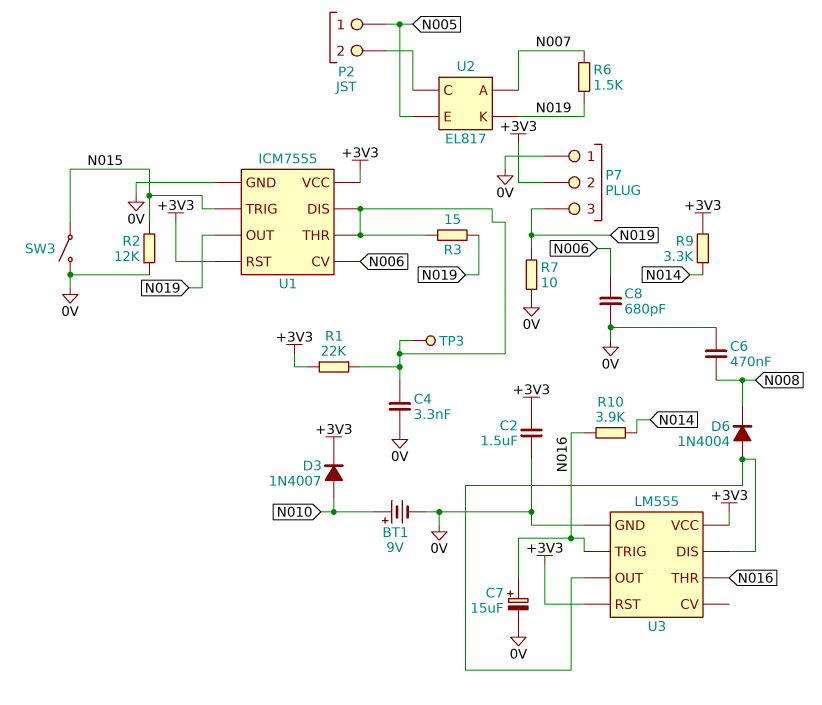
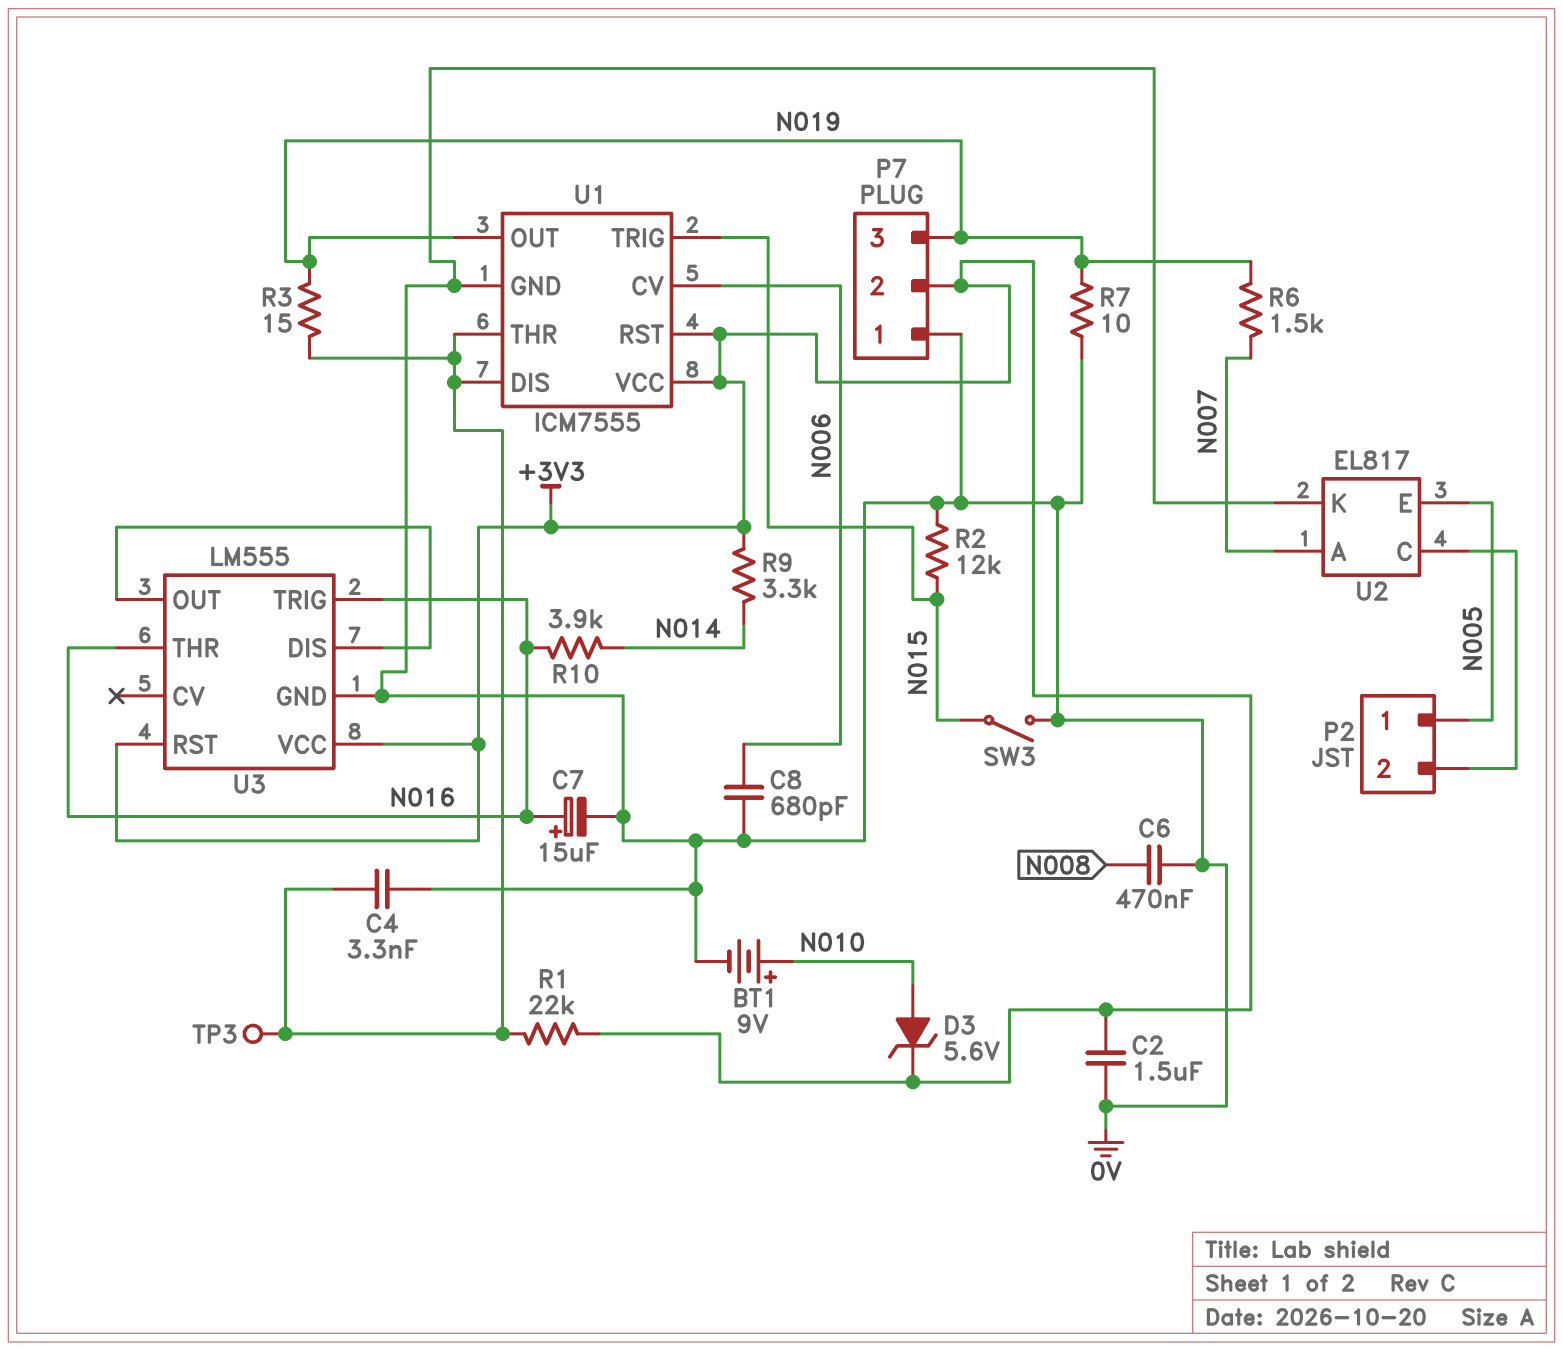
D3: diode 1N4007 (A N010, K +3V3) -> zener 5.6V (A N010, K +3V3)
D6: diode 1N4004 (A U3/DIS, K N008) -> none
U2 pin K: N019 -> 0V

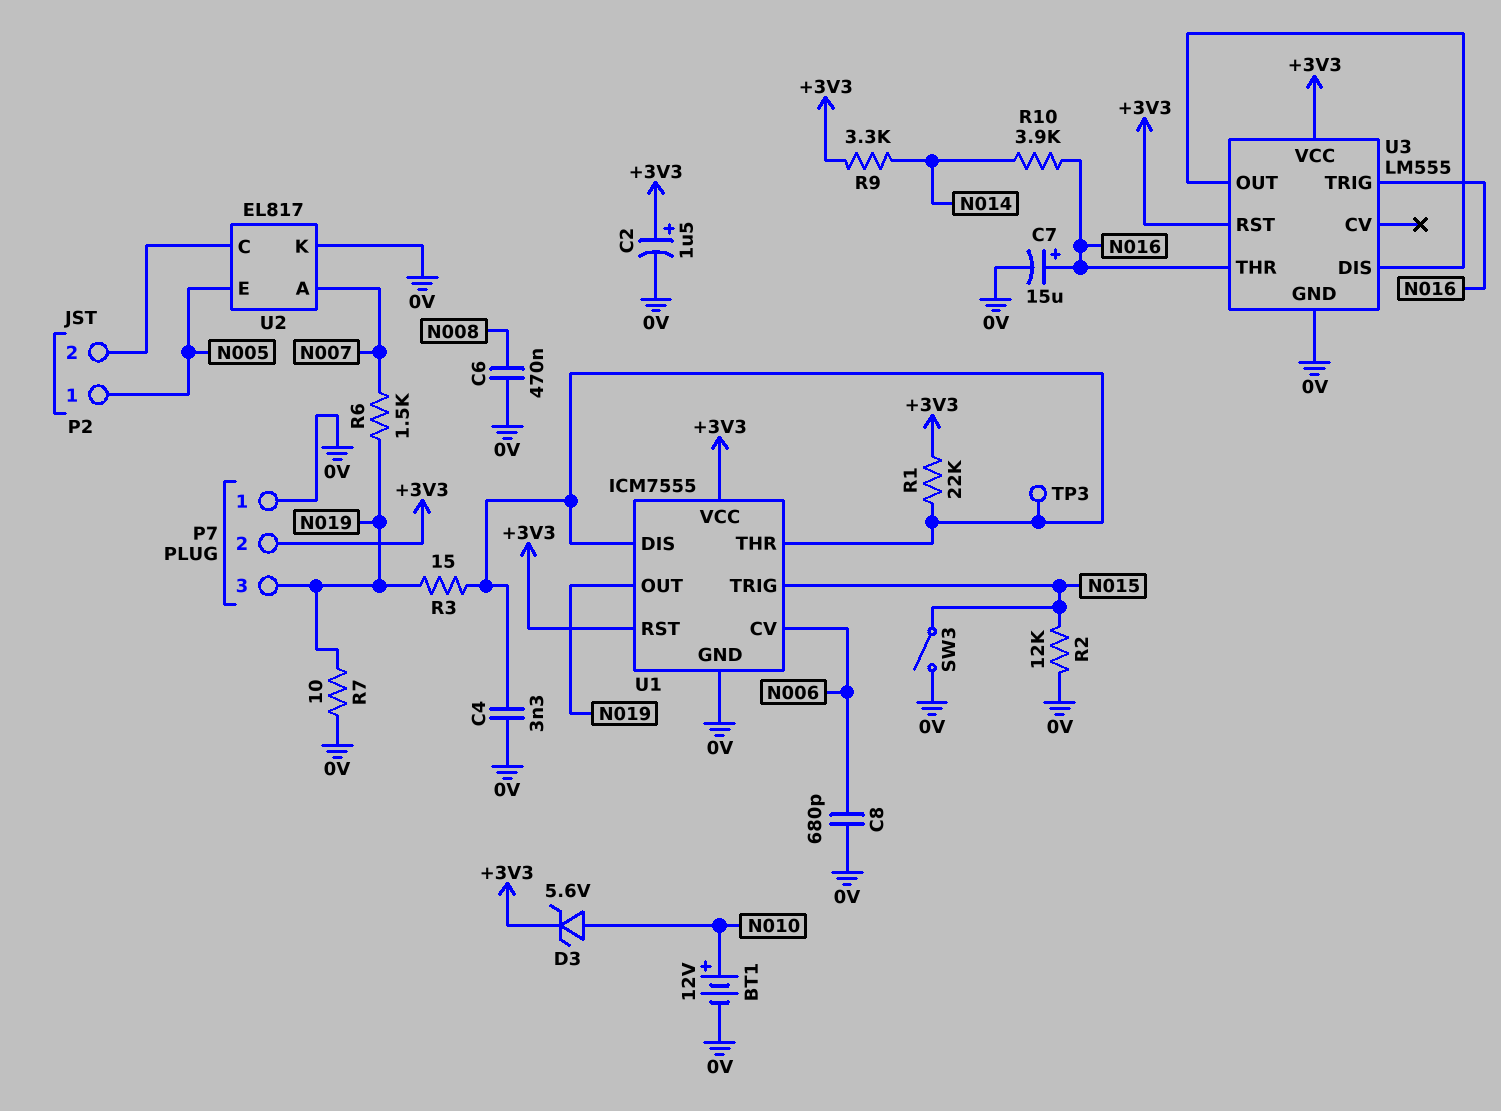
BT1: 9V (plus N010, minus 0V) -> 12V (plus N010, minus 0V)
C2: 1.5uF (+3V3, 0V) -> 1.5uF (plus +3V3, minus 0V)

